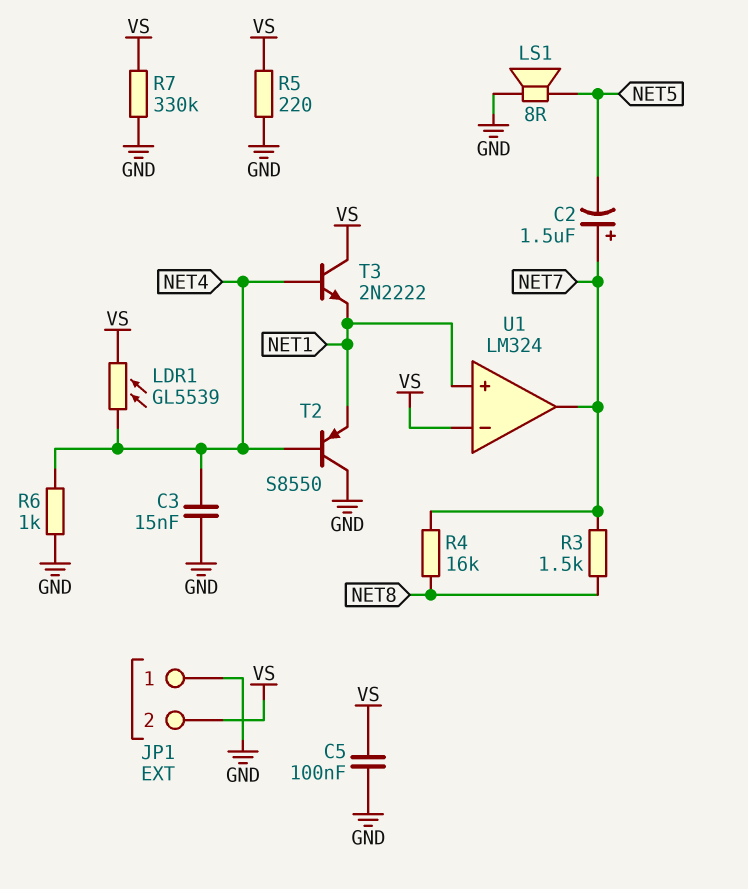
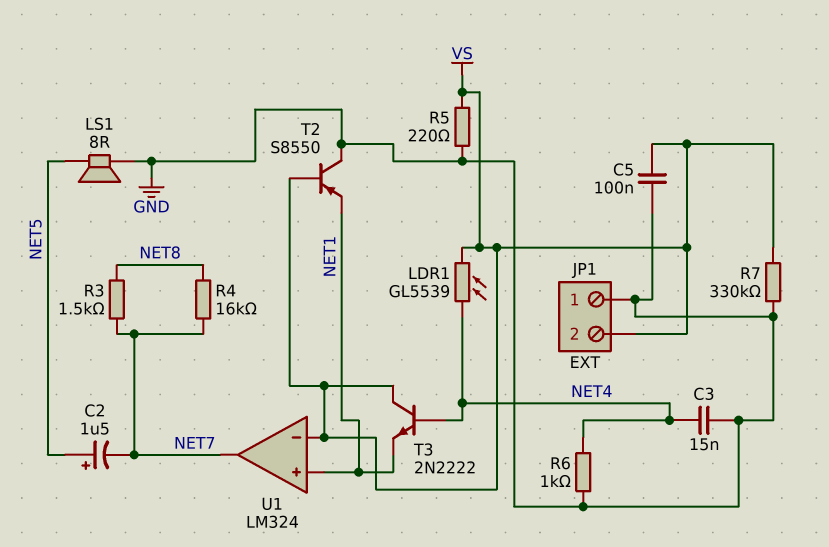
C2: 1.5uF (plus NET7, minus NET5) -> 1.5uF (plus NET5, minus NET7)
T2: PNP S8550 (B NET4, C GND, E NET1) -> PNP S8550 (B VS, C GND, E NET1)

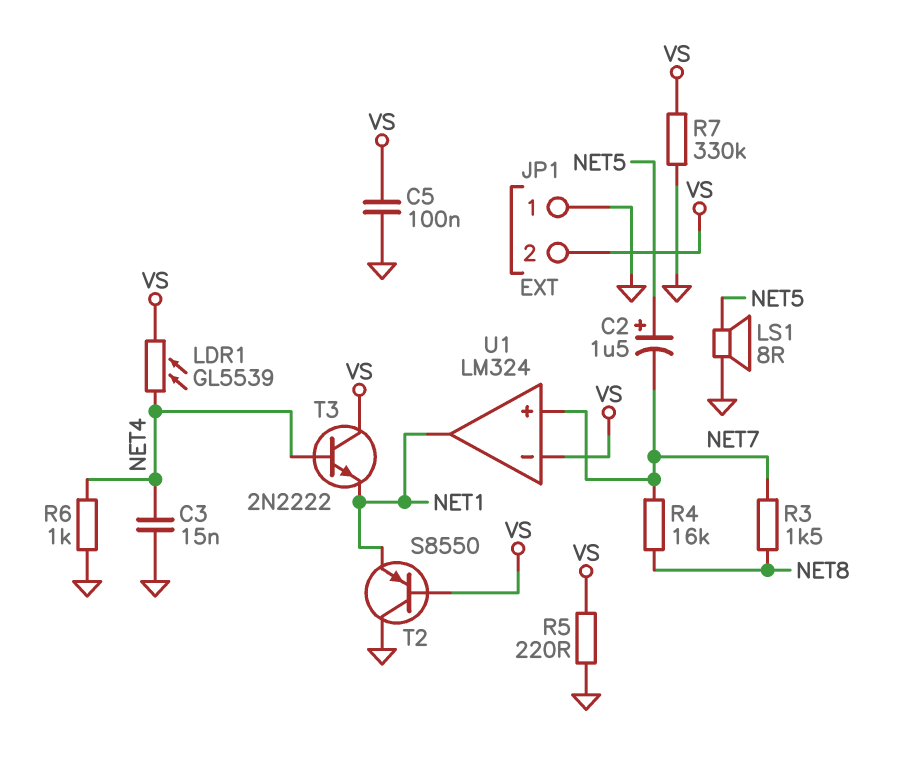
U1 pin in+: NET1 -> NET7
U1 pin out: NET7 -> NET1

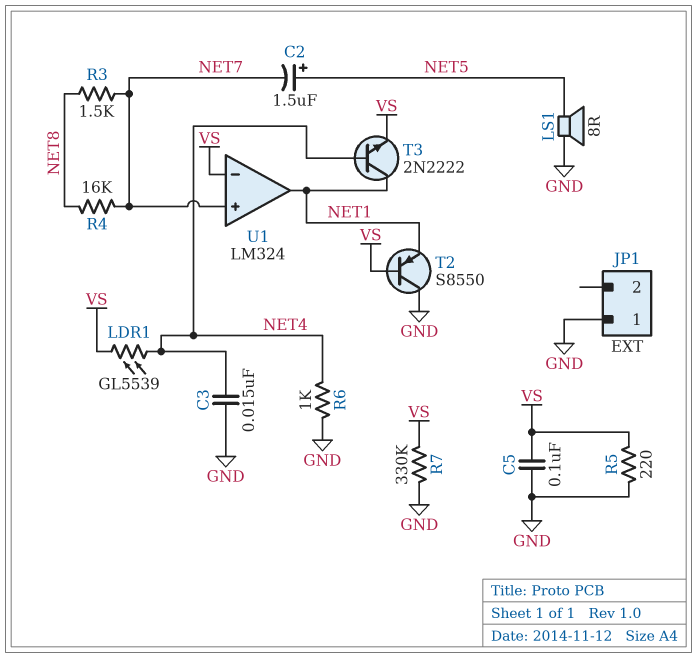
JP1 pin 2: VS -> none
T3: NPN 2N2222 (B NET4, C VS, E NET1) -> NPN 2N2222 (B NET4, C NET1, E VS)

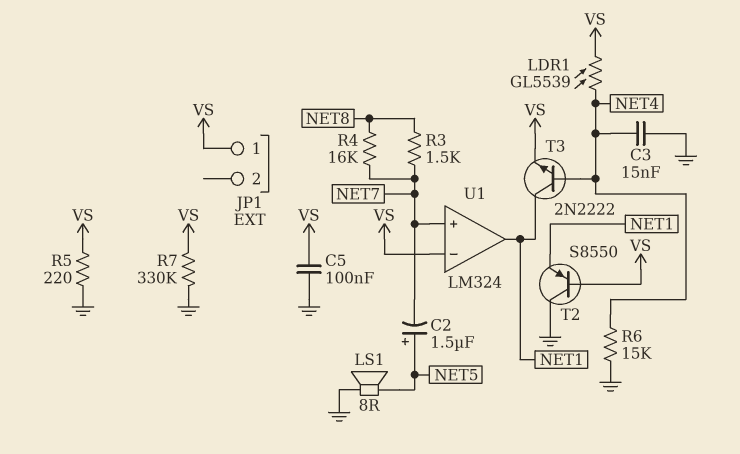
JP1 pin 1: GND -> VS
R6: 1k (GND, NET4) -> 15k (GND, NET4)

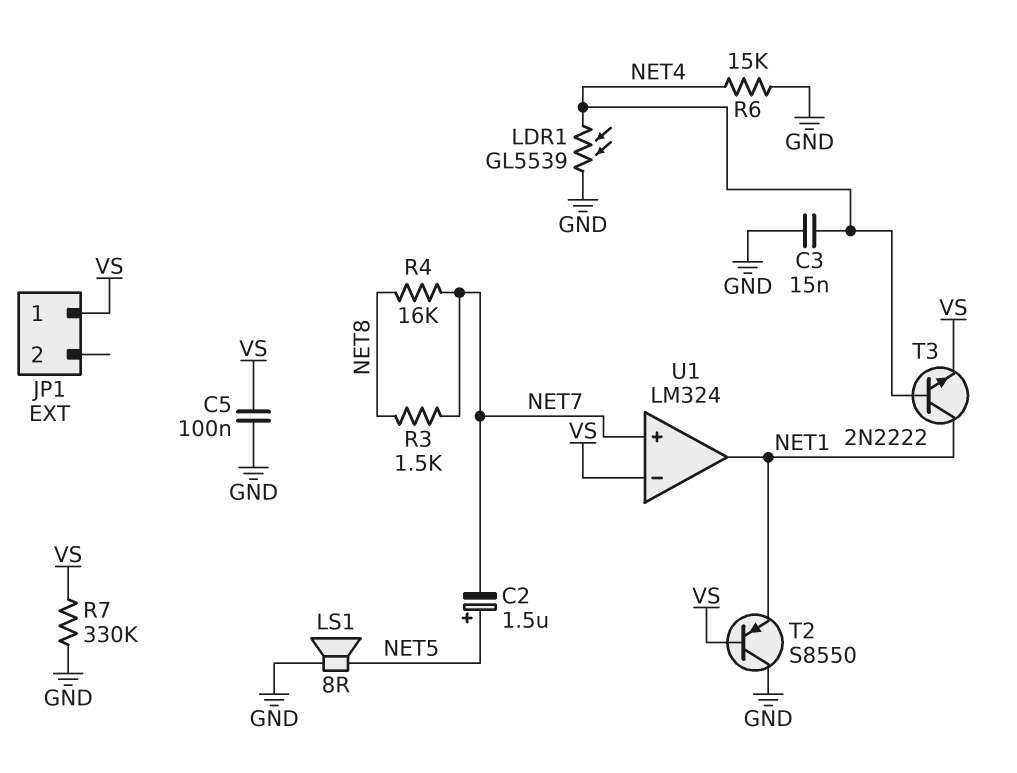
LDR1: GL5539 (NET4, VS) -> GL5539 (GND, NET4)
R5: 220 (GND, VS) -> none

